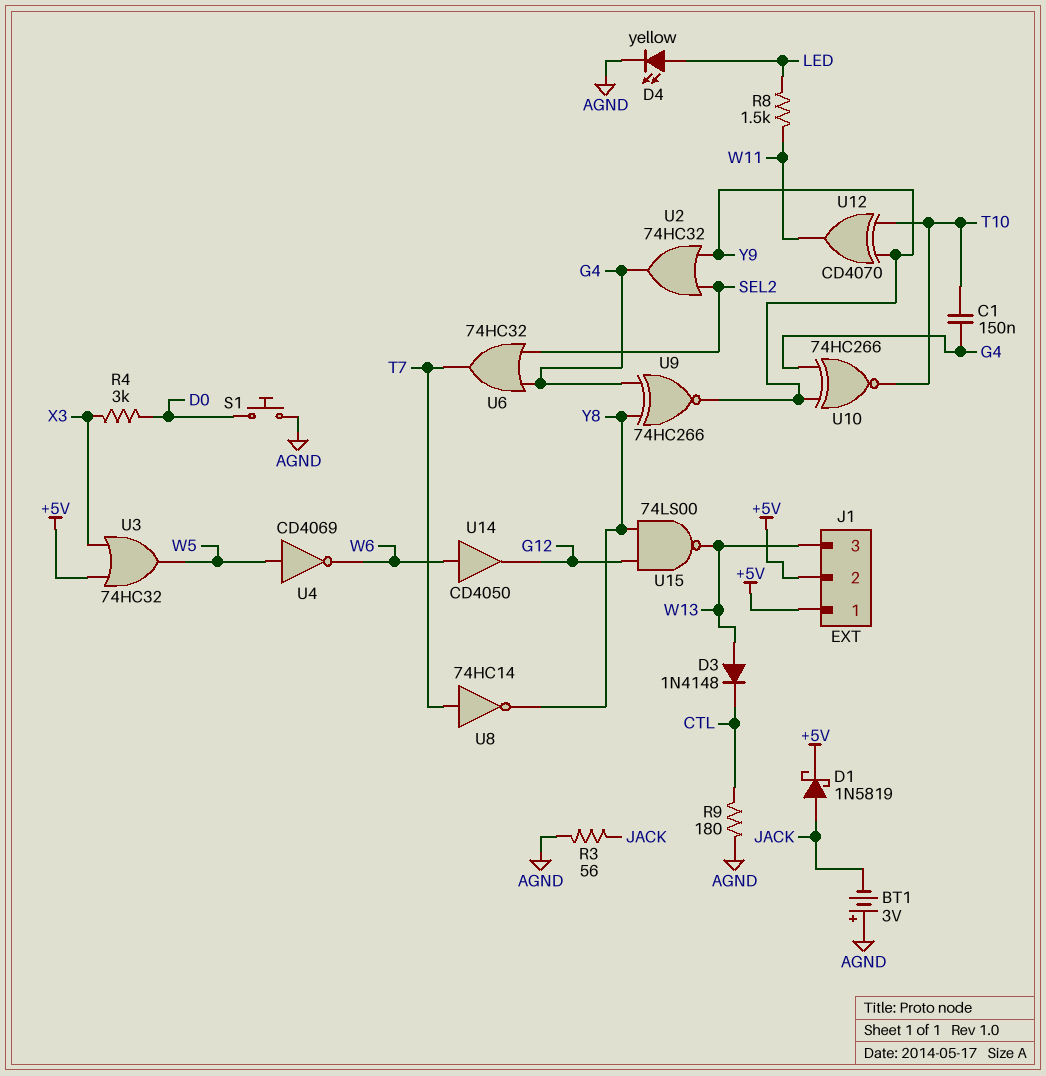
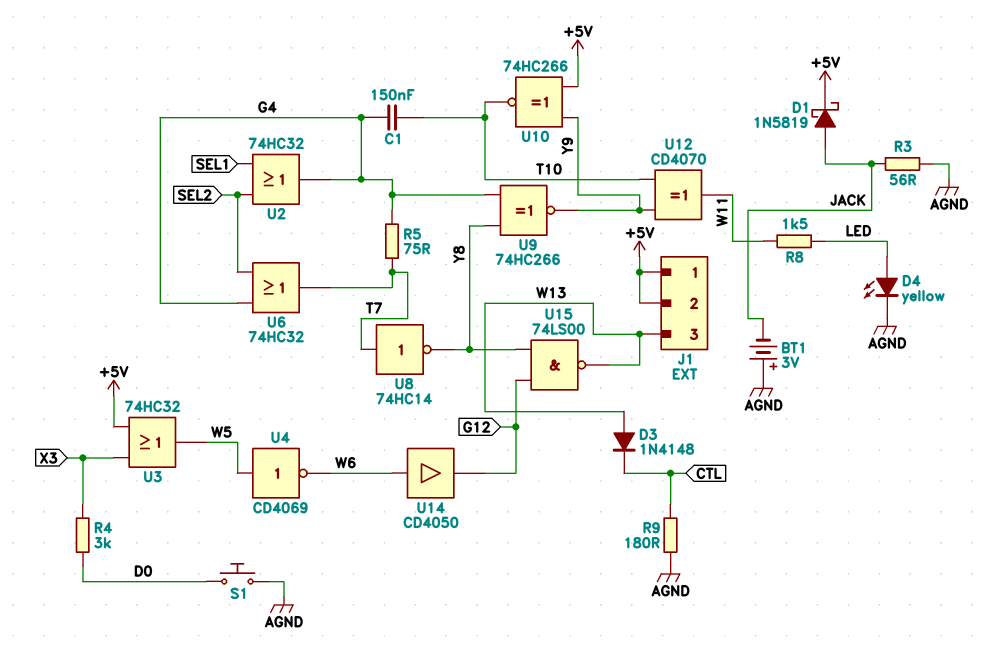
R5: none -> 75 (G4, T7)
U2: OR 74HC32 (in SEL2, in Y9, out G4) -> OR 74HC32 (in SEL1, in SEL2, out G4)
U10: XNOR 74HC266 (in G4, in Y9, out T10) -> XNOR 74HC266 (in +5V, in Y9, out T10)

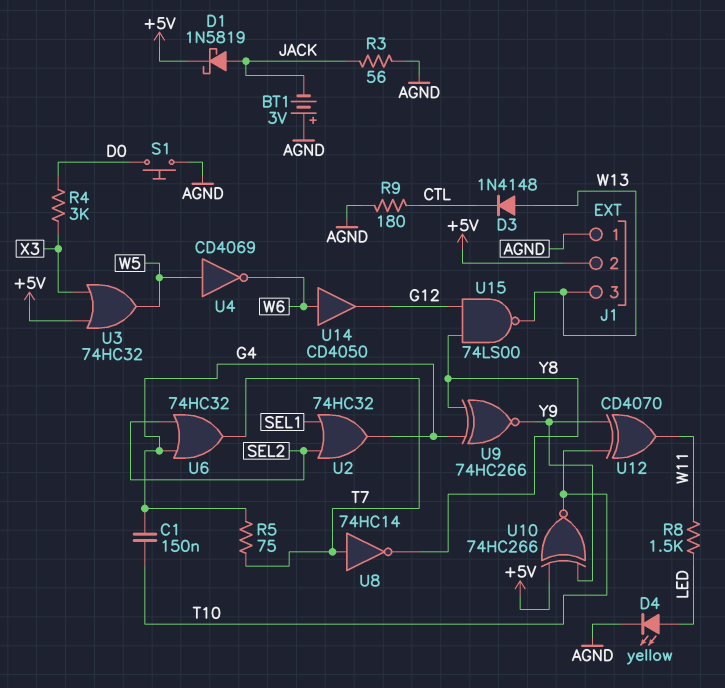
J1 pin 1: +5V -> AGND

